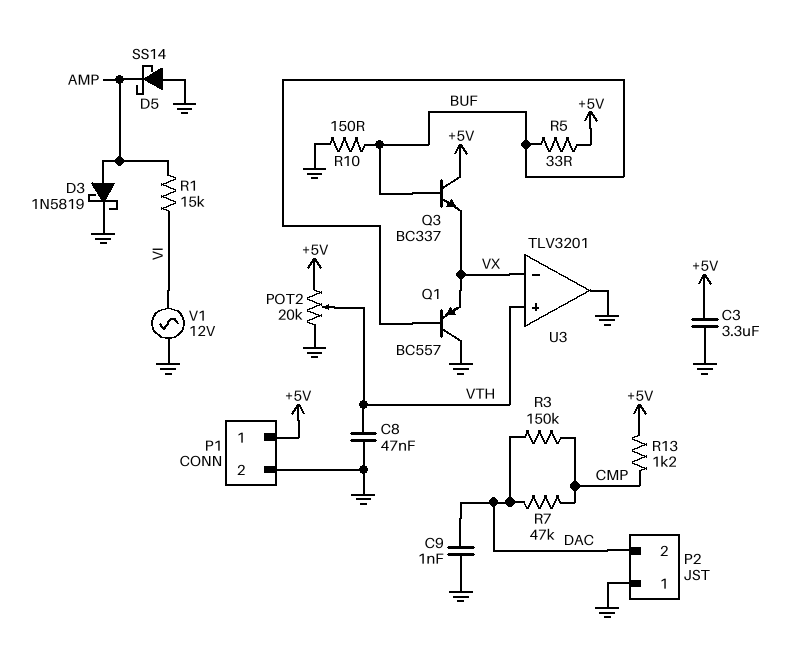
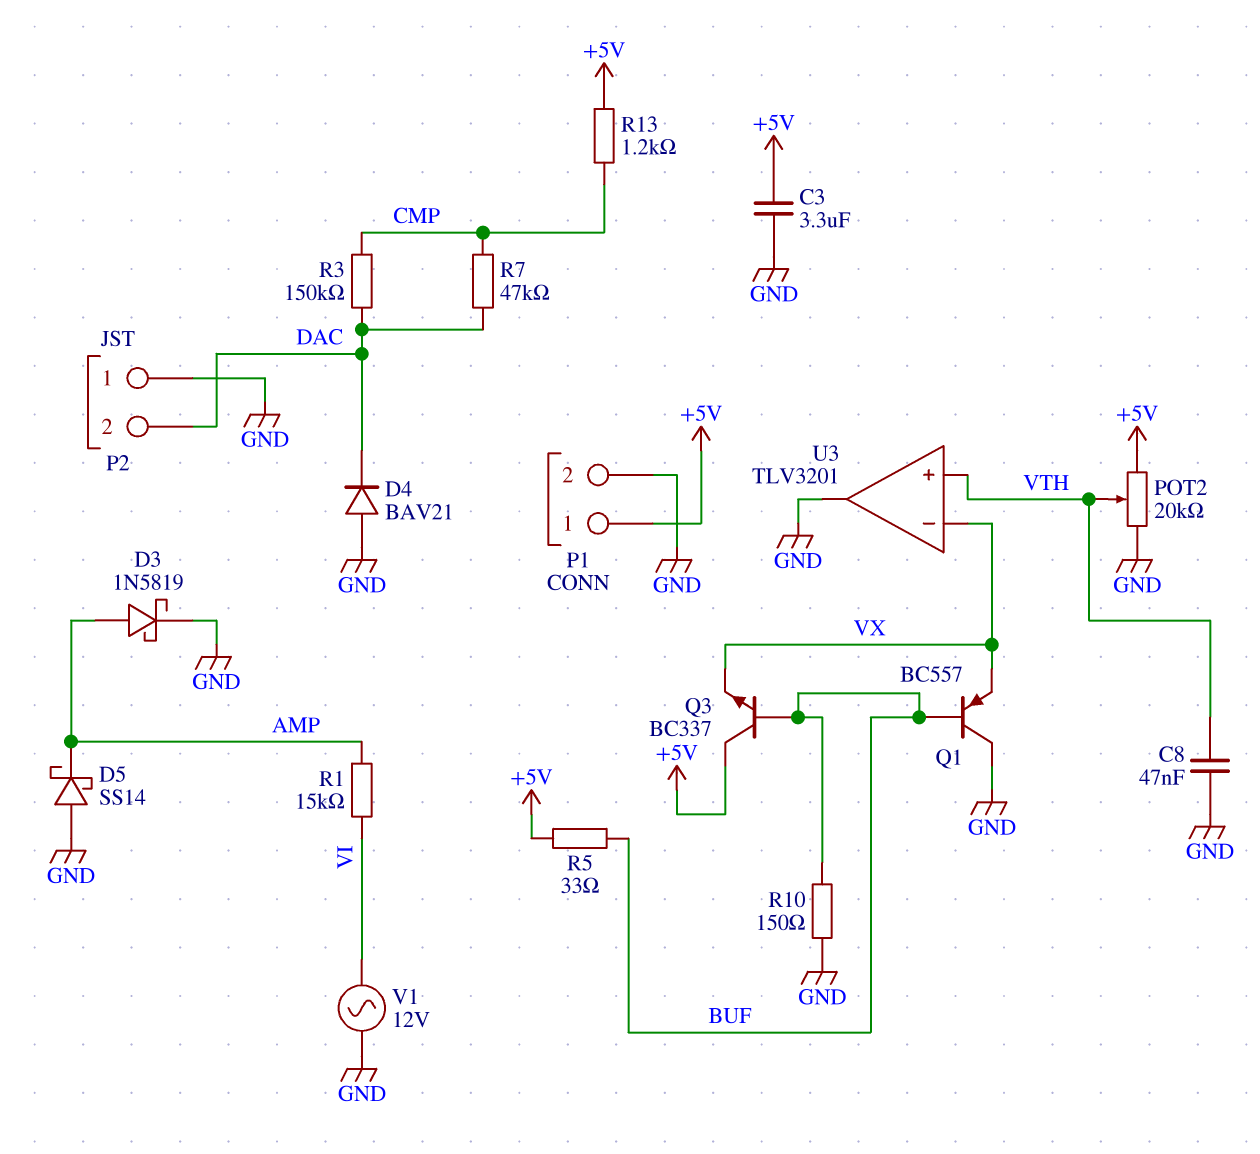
C9: 1nF (DAC, GND) -> none
D4: none -> diode BAV21 (A GND, K DAC)

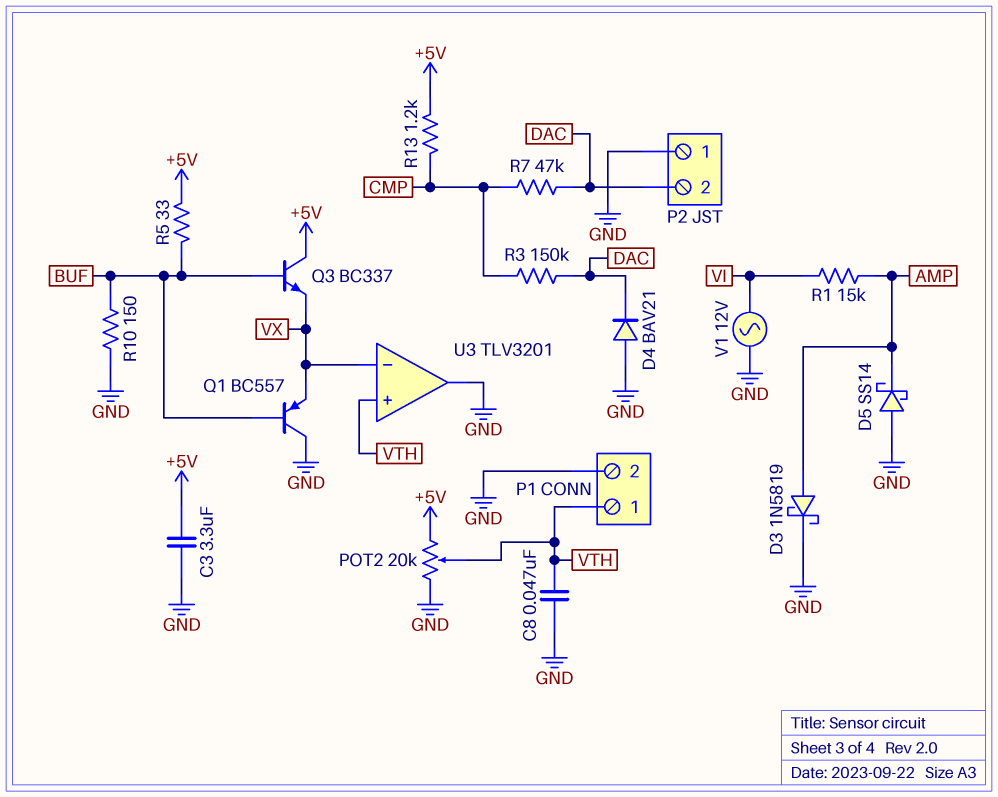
P1 pin 1: +5V -> VTH

